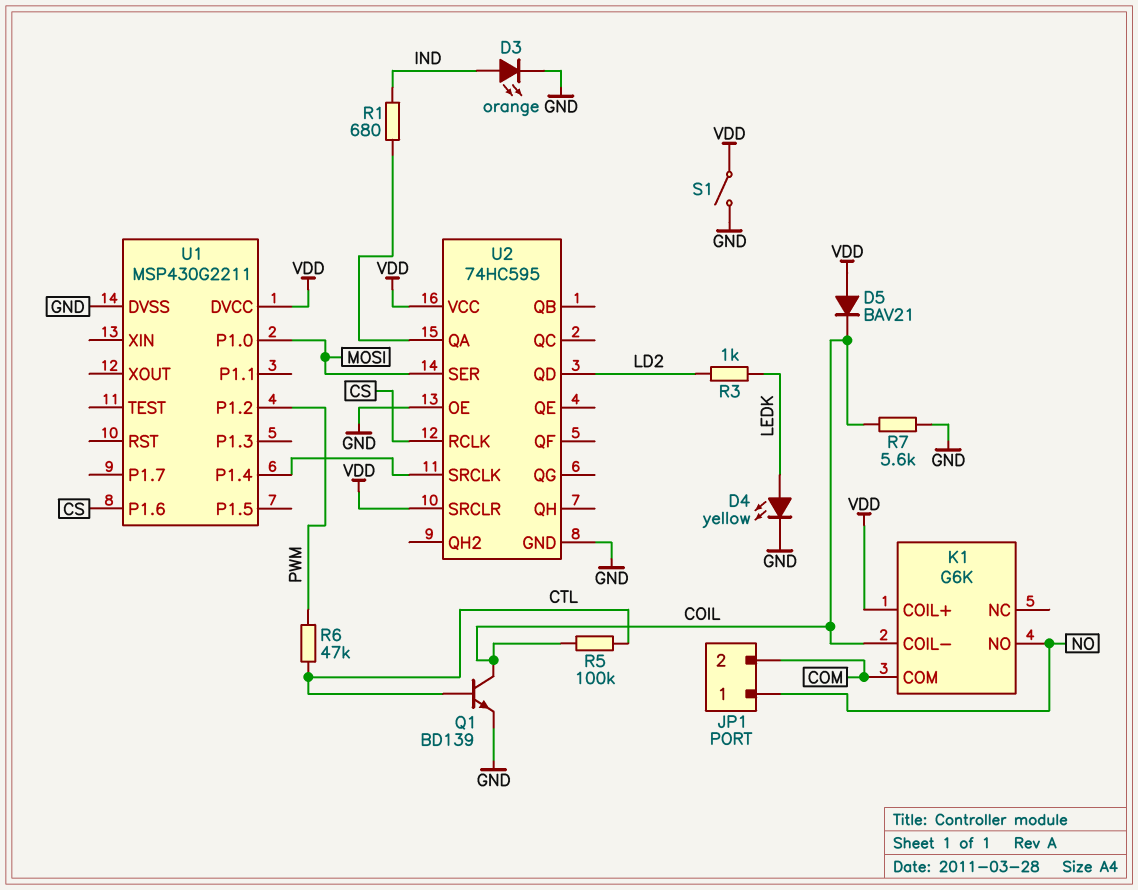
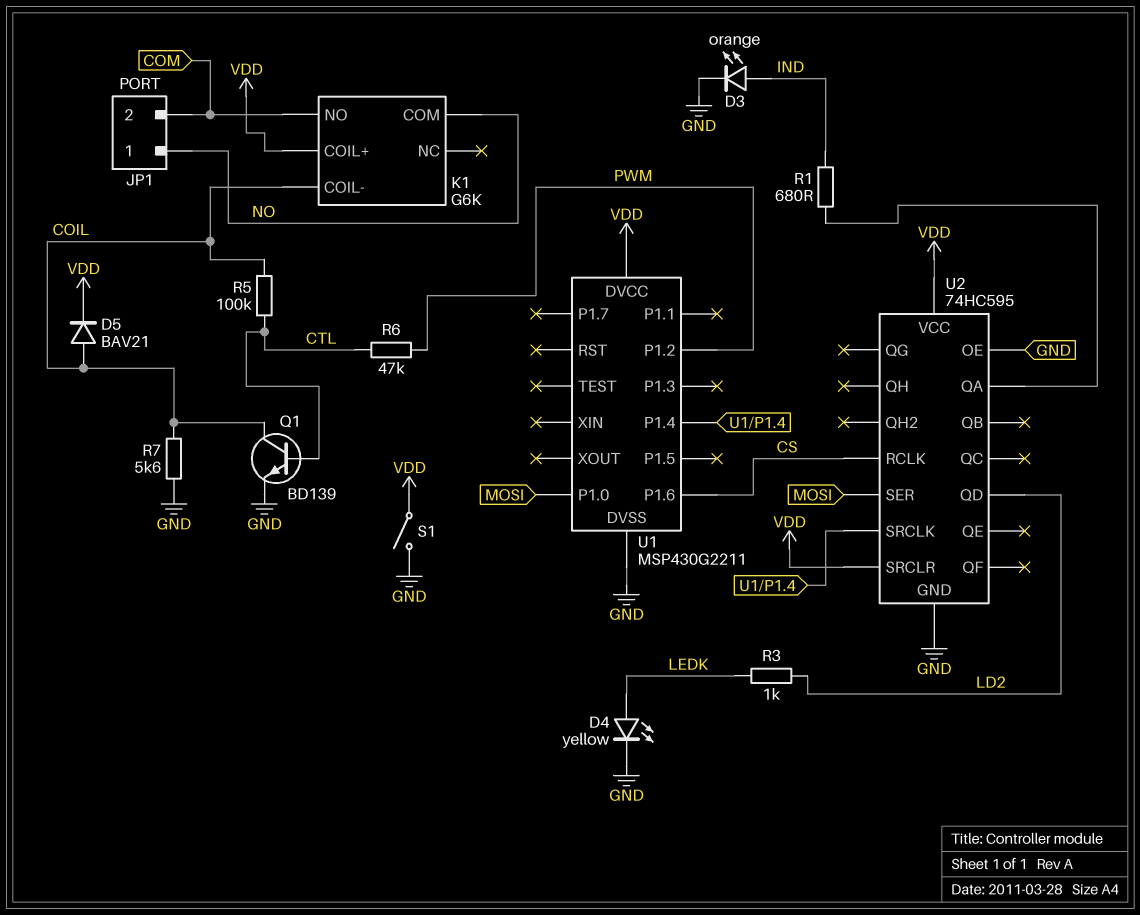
D5: diode BAV21 (A VDD, K COIL) -> diode BAV21 (A COIL, K VDD)
K1 pin COM: COM -> NO
K1 pin NO: NO -> COM

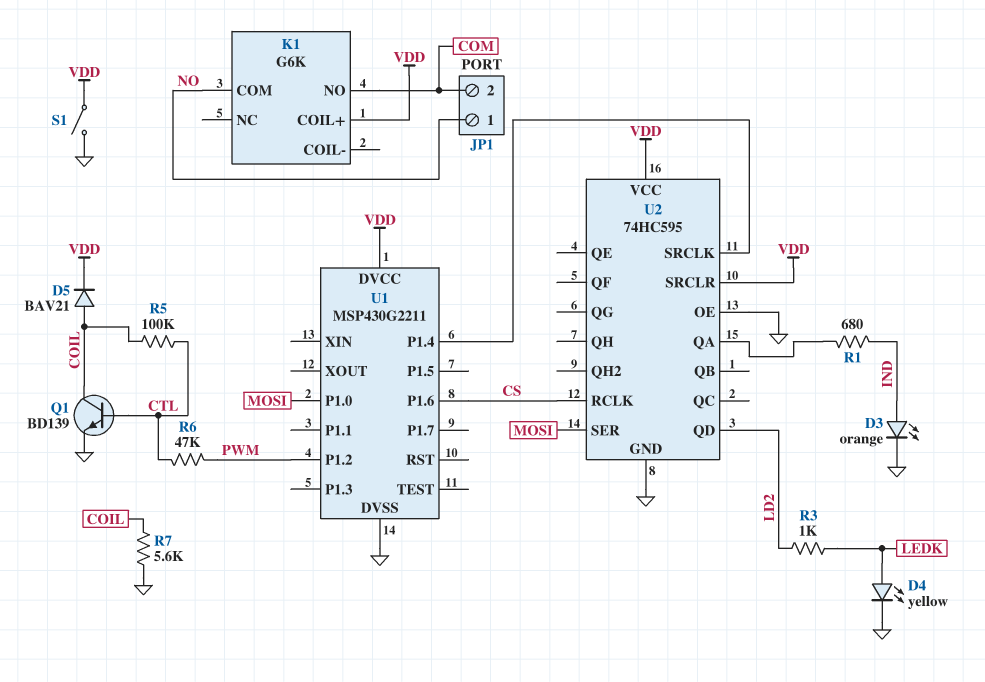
K1 pin COIL-: COIL -> none

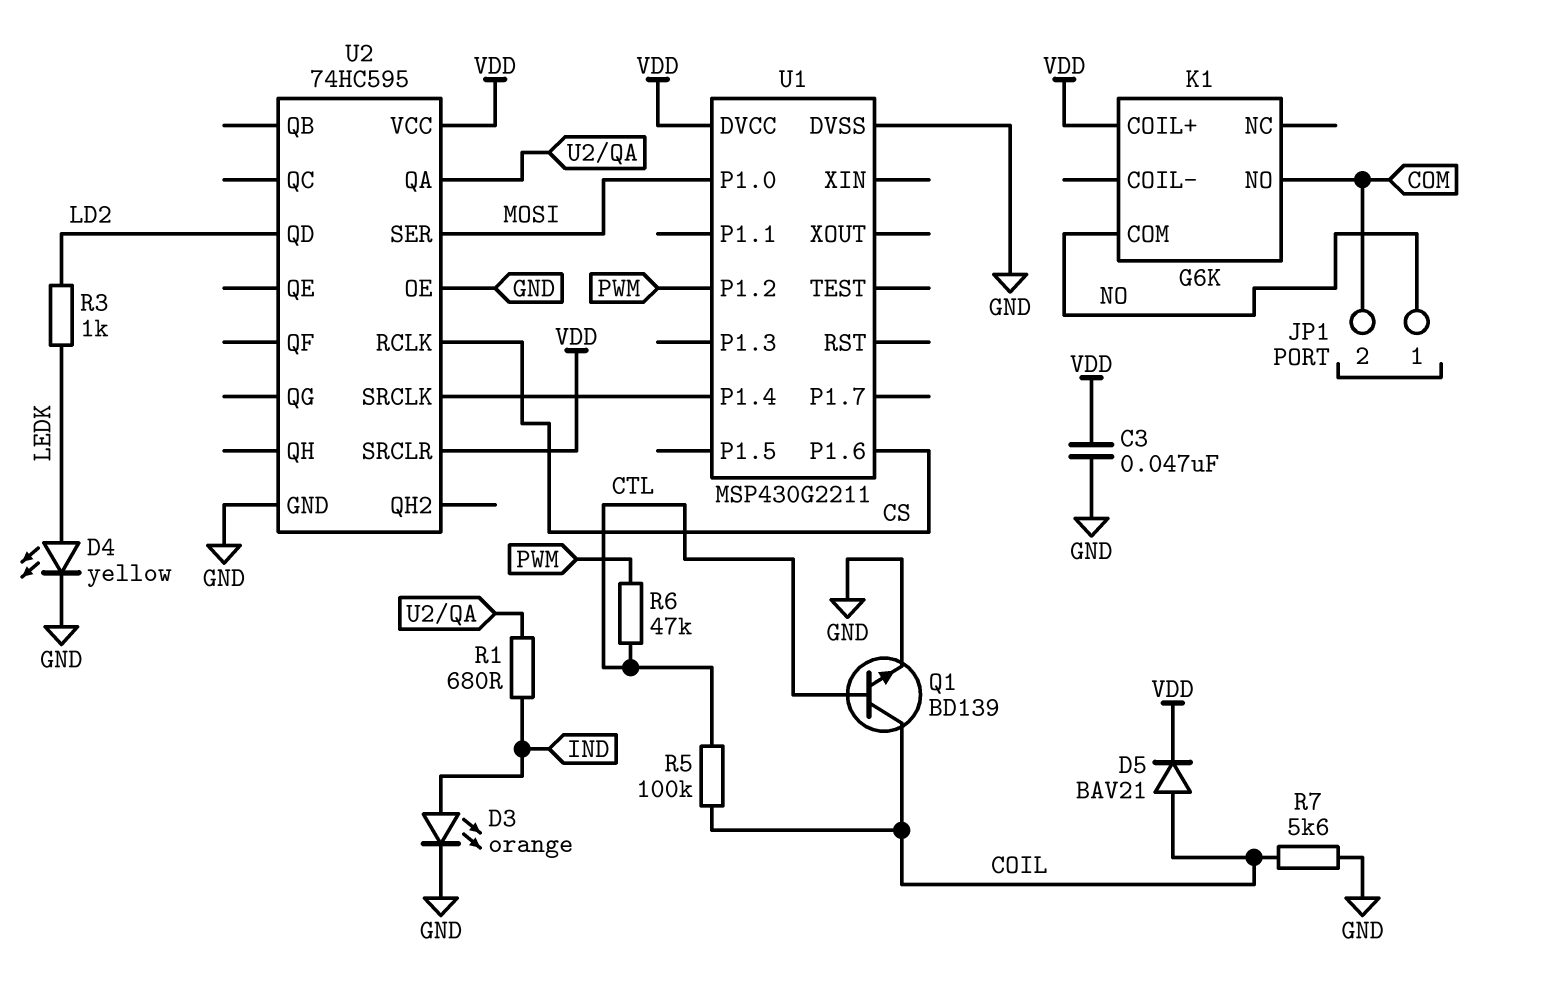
C3: none -> 47nF (GND, VDD)
S1: switch (GND, VDD) -> none

